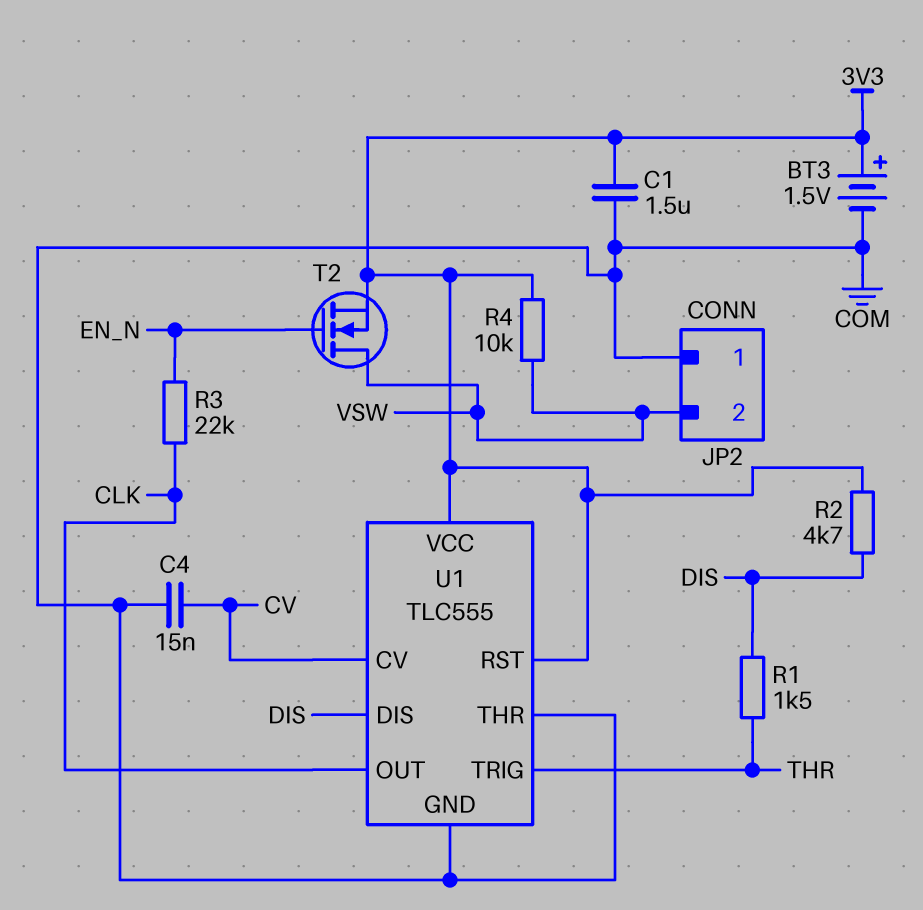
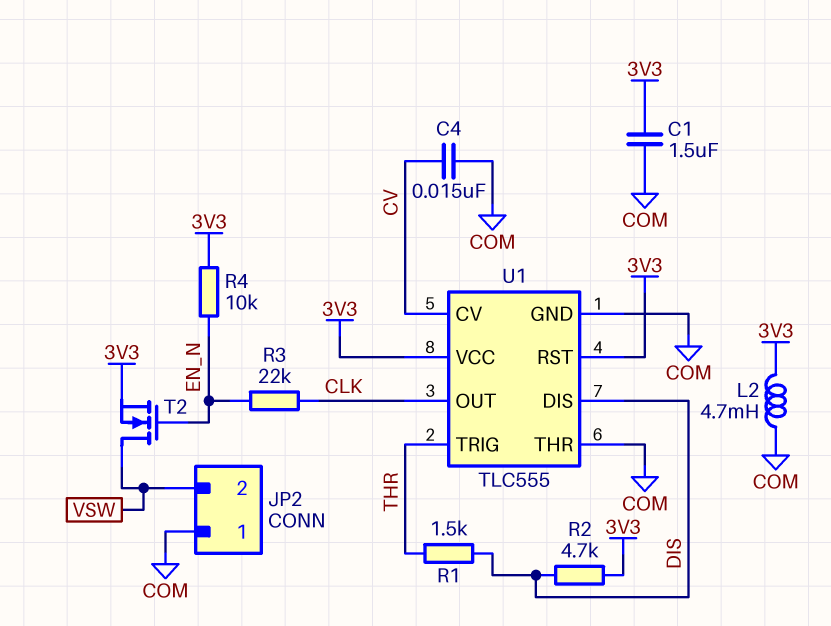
BT3: 1.5V (plus 3V3, minus COM) -> none
L2: none -> 4.7mH (3V3, COM)
R4: 10k (3V3, VSW) -> 10k (3V3, EN_N)

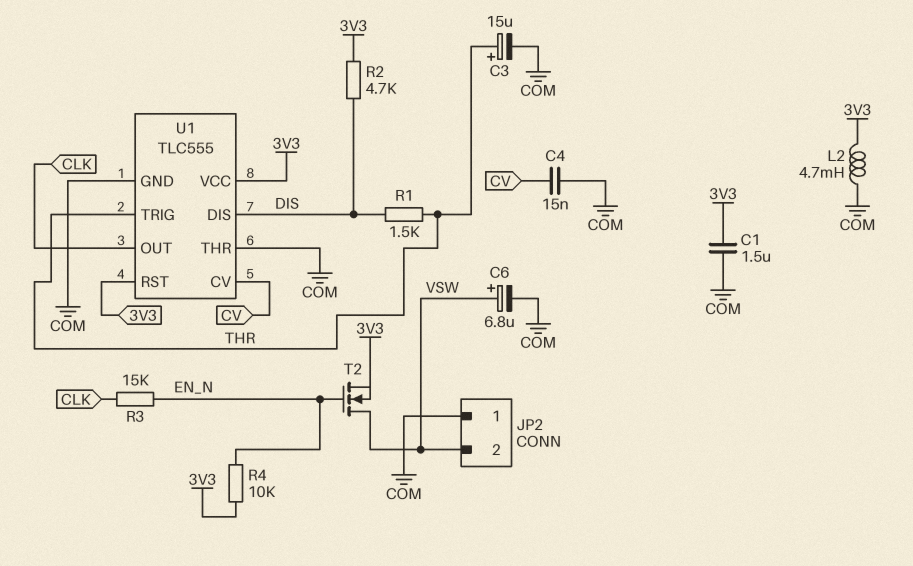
C3: none -> 15uF (plus THR, minus COM)
C6: none -> 6.8uF (plus VSW, minus COM)
R3: 22k (CLK, EN_N) -> 15k (CLK, EN_N)

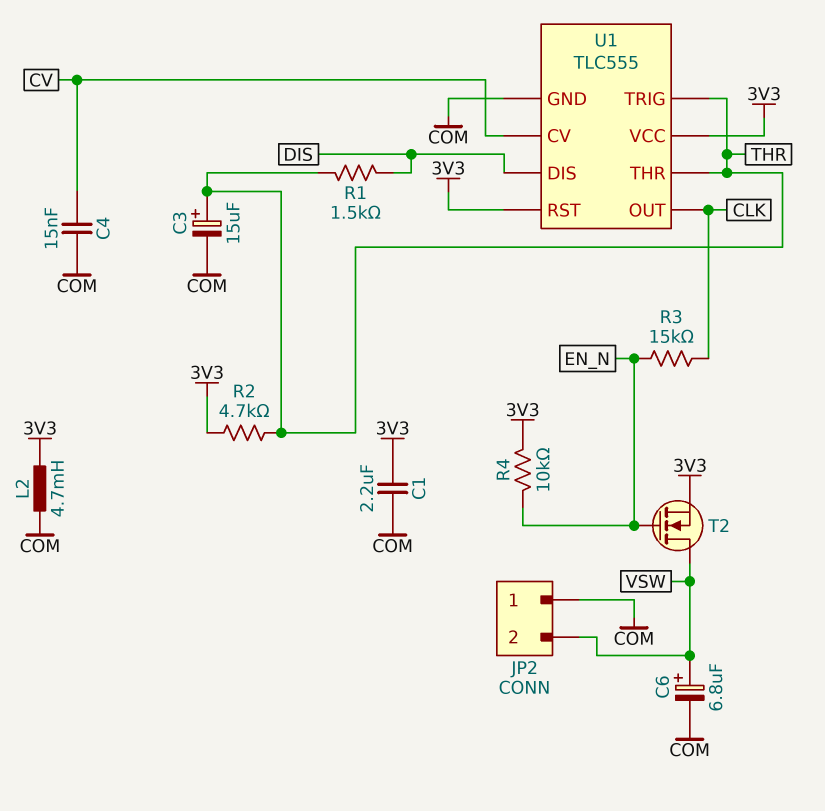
C1: 1.5uF (3V3, COM) -> 2.2uF (3V3, COM)
R2: 4.7k (3V3, DIS) -> 4.7k (3V3, THR)
U1 pin THR: COM -> THR

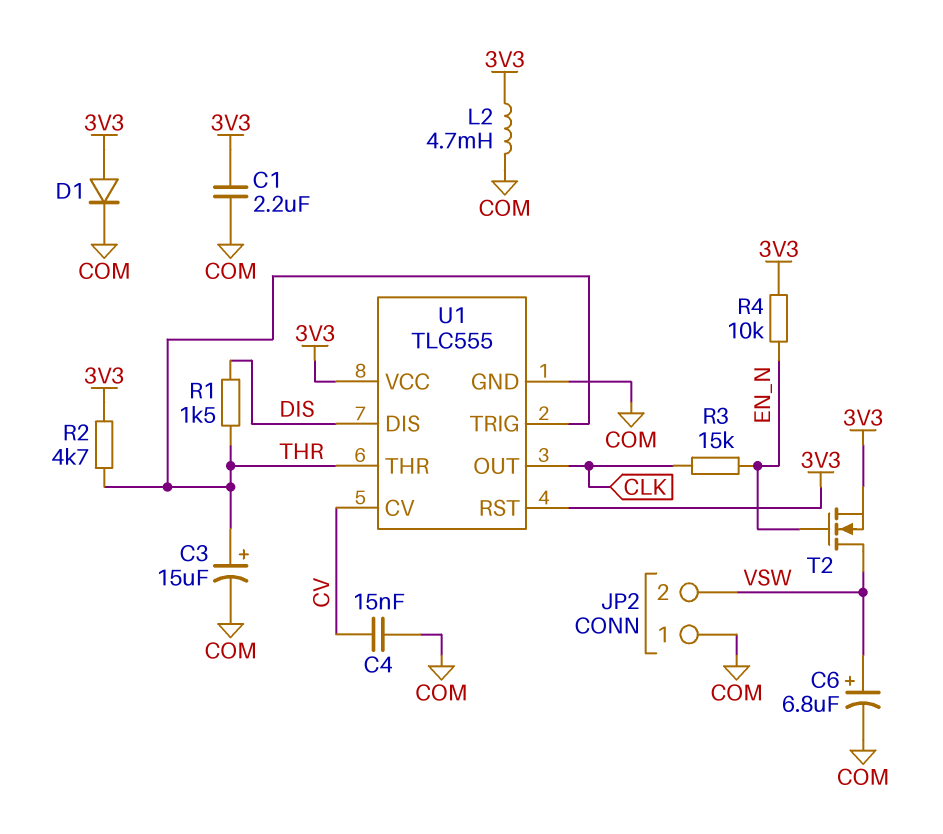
D1: none -> diode (A 3V3, K COM)

